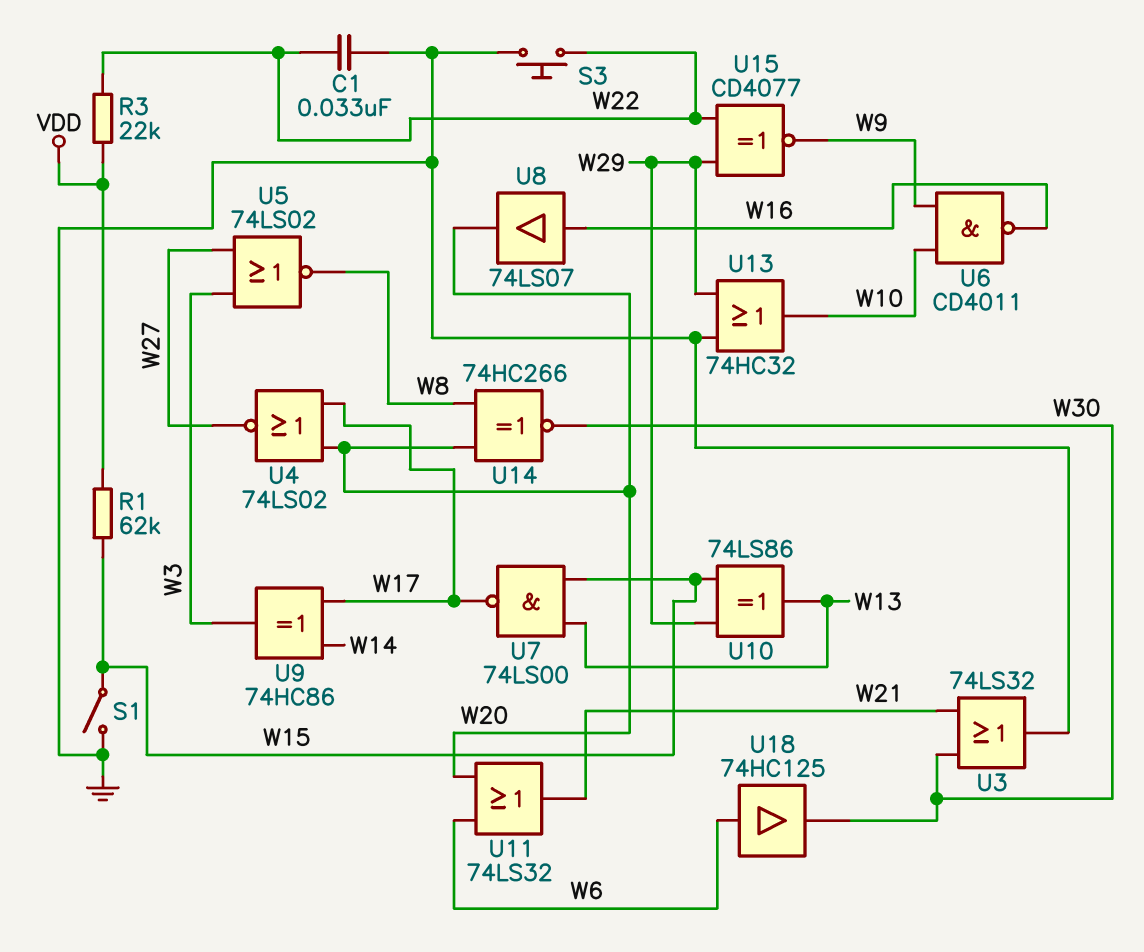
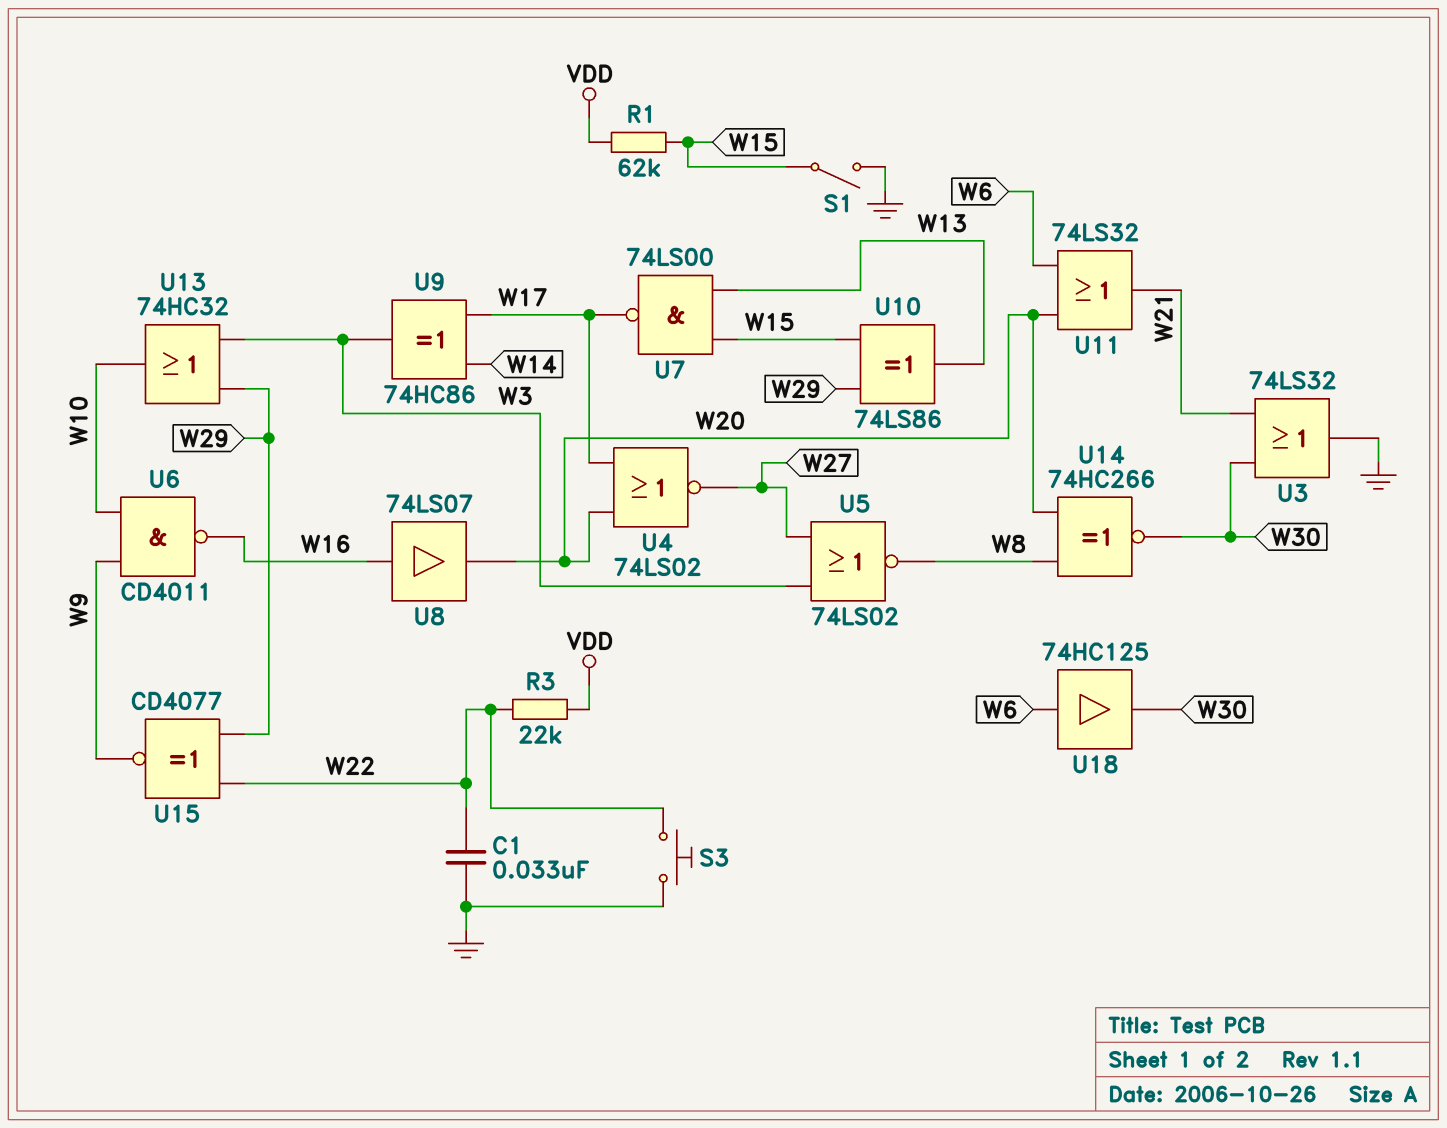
U13: OR 74HC32 (in GND, in W29, out W10) -> OR 74HC32 (in W3, in W29, out W10)

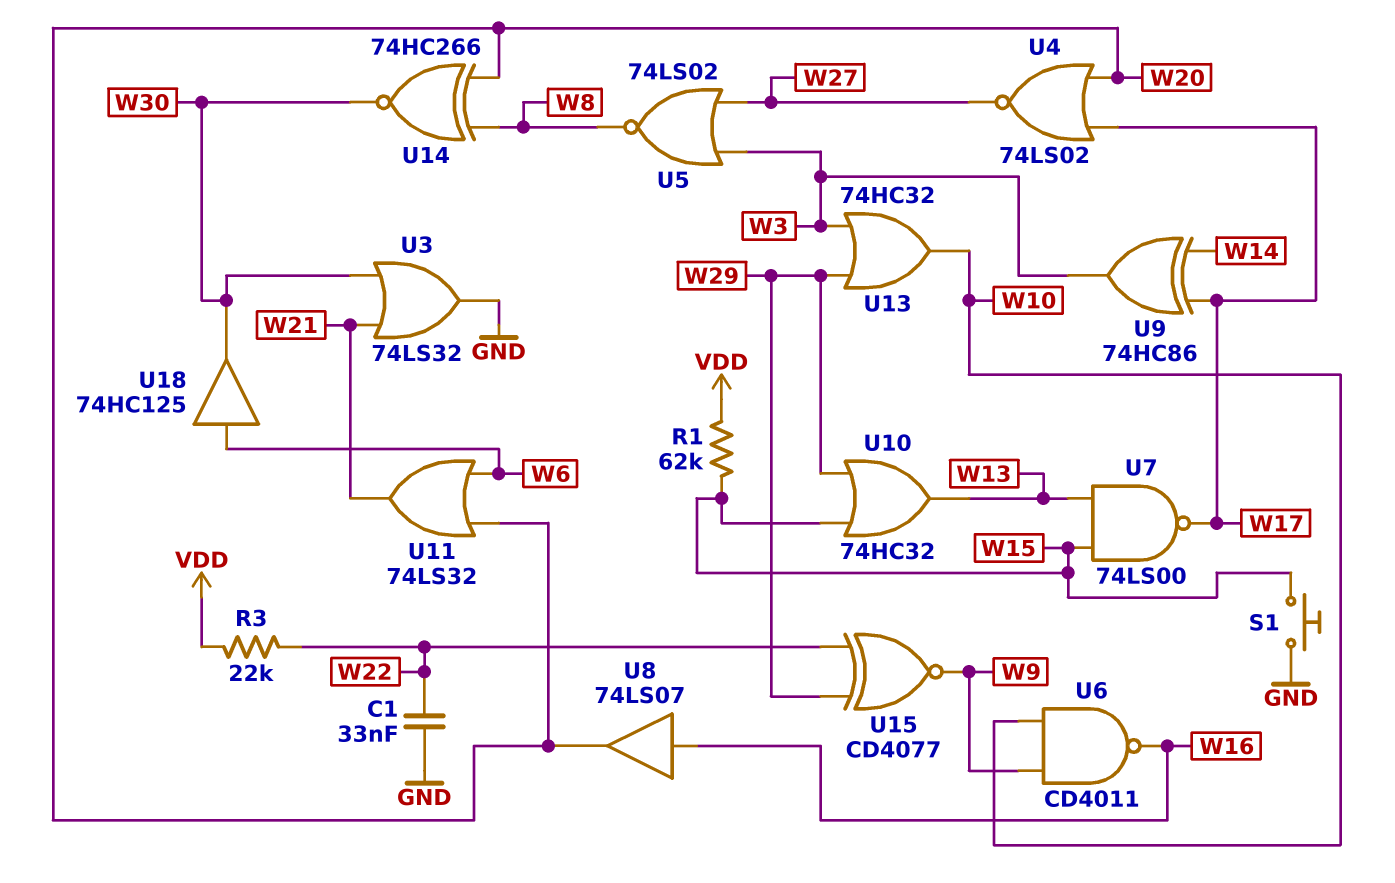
S1: switch (GND, W15) -> button (GND, W15)
S3: button (GND, W22) -> none
U10: XOR 74LS86 (in W15, in W29, out W13) -> OR 74HC32 (in W15, in W29, out W13)

